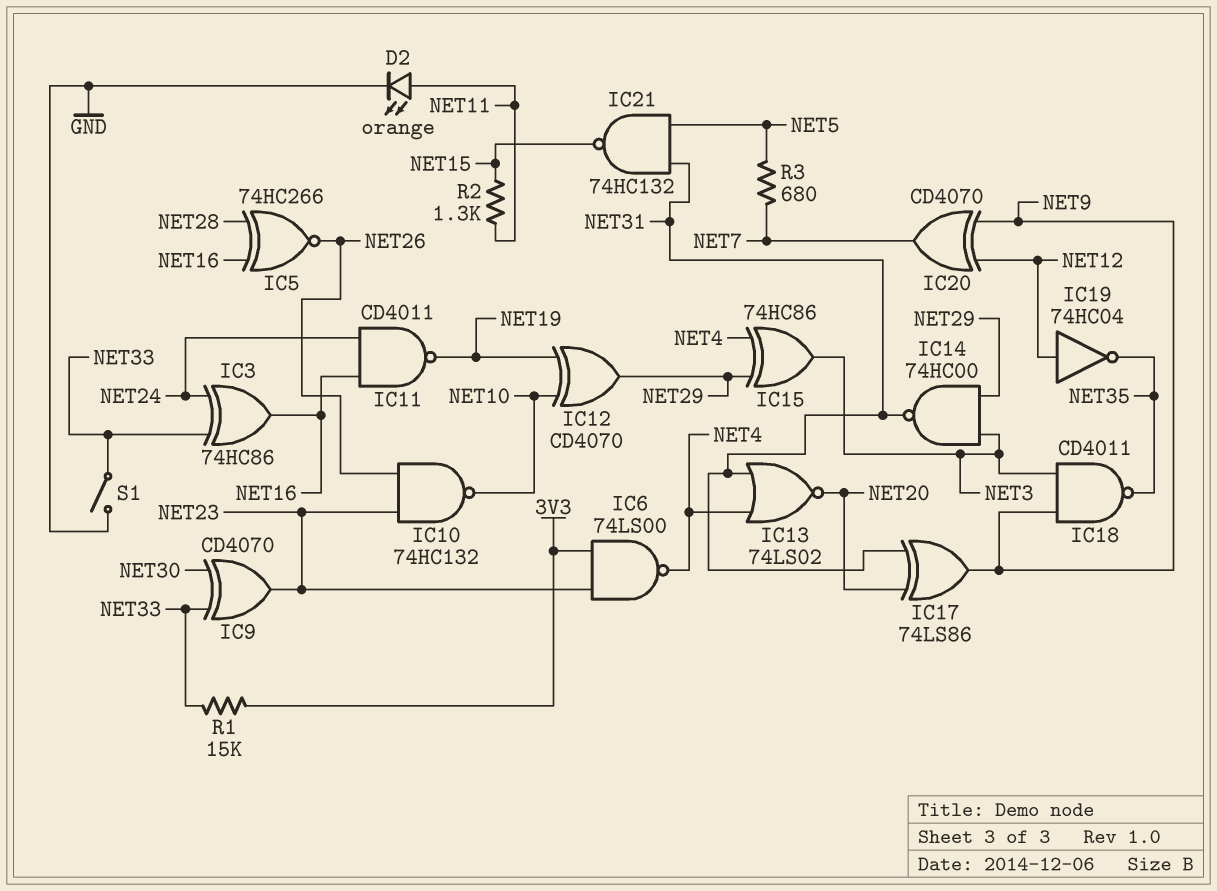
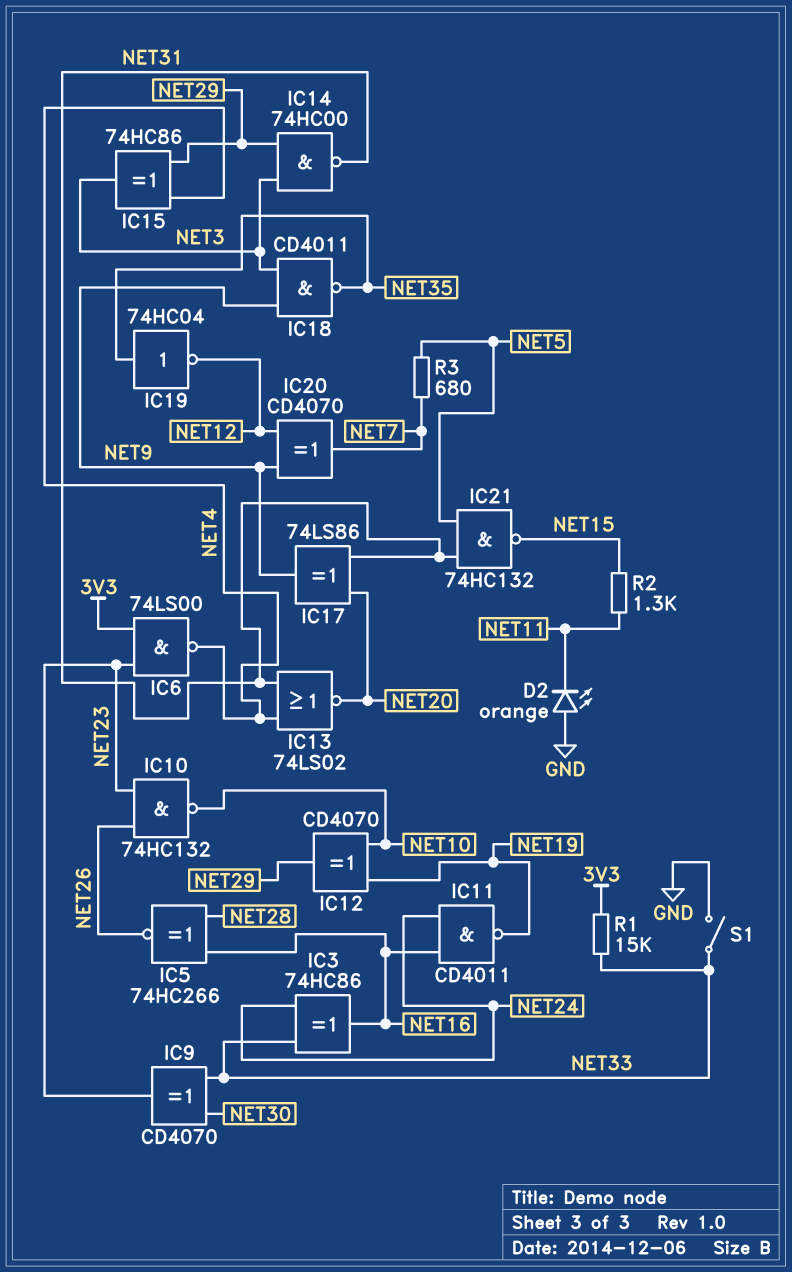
D2: LED orange (A NET11, K GND) -> LED orange (A GND, K NET11)
IC19: NOT 74HC04 (in NET12, out NET35) -> NOT 74HC04 (in NET35, out NET12)

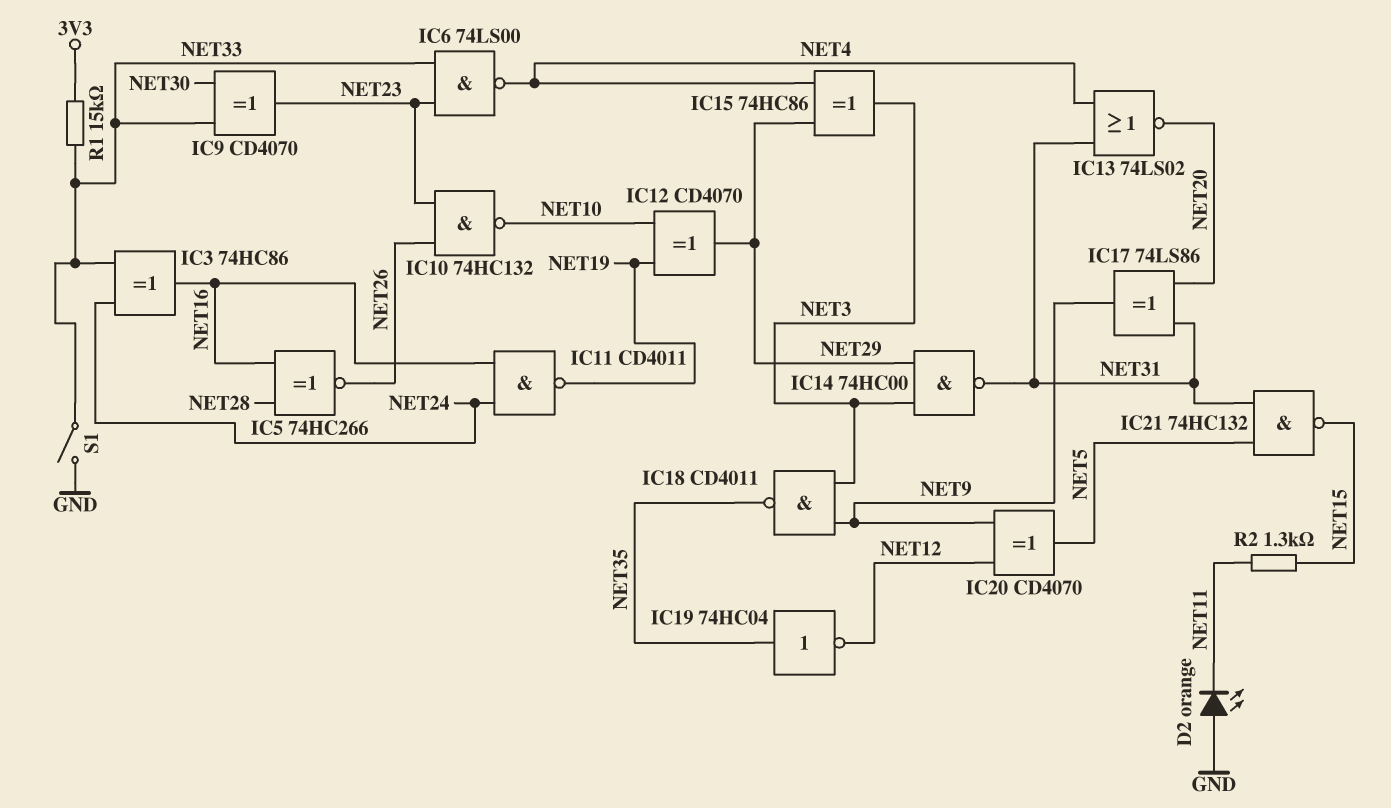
IC6: NAND 74LS00 (in 3V3, in NET23, out NET4) -> NAND 74LS00 (in NET23, in NET33, out NET4)
IC20: XOR CD4070 (in NET9, in NET12, out NET7) -> XOR CD4070 (in NET9, in NET12, out NET5)
R3: 680 (NET5, NET7) -> none

